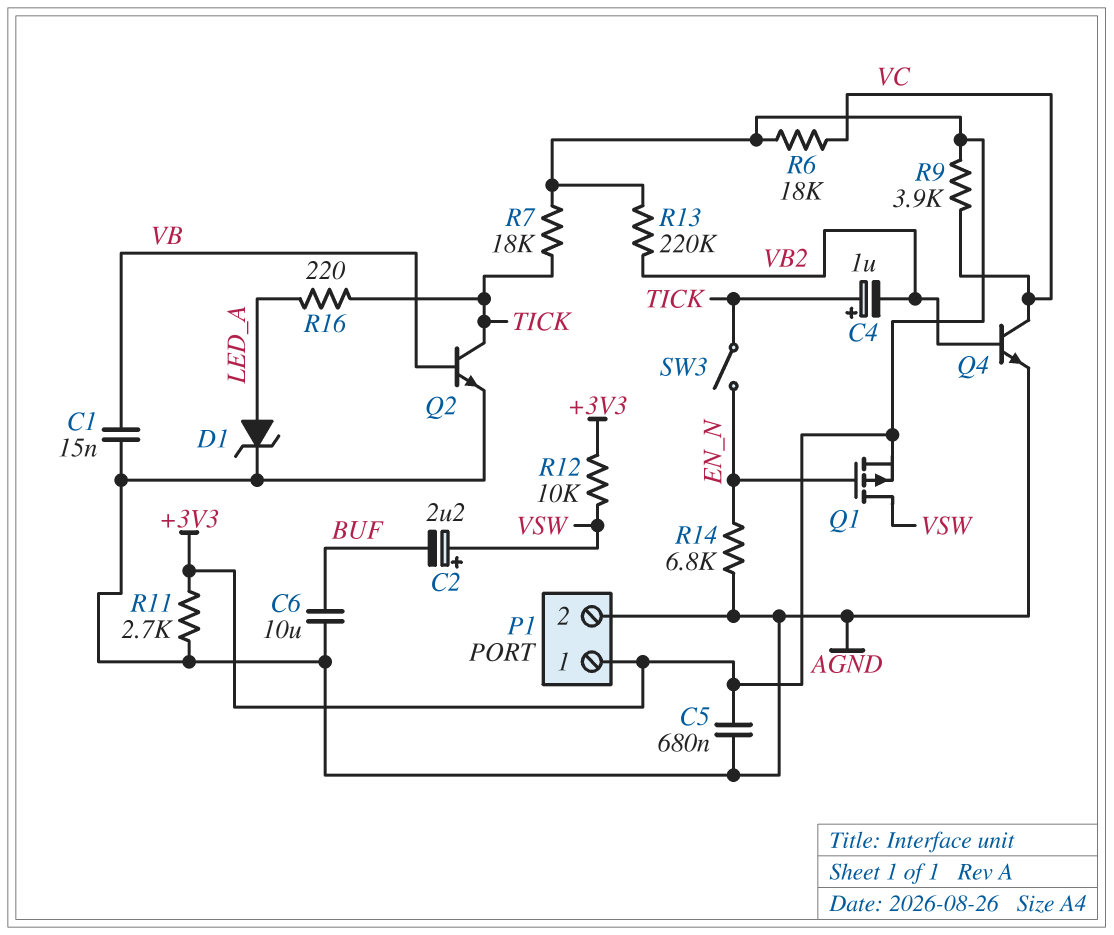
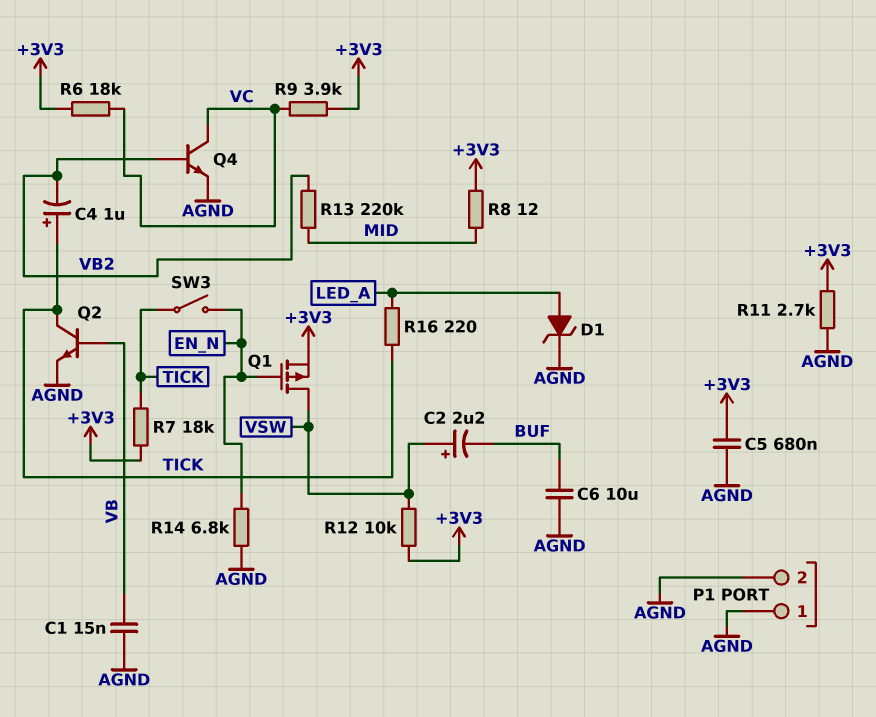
P1 pin 1: +3V3 -> AGND
R8: none -> 12 (+3V3, MID)
R13: 220k (+3V3, VB2) -> 220k (MID, VB2)

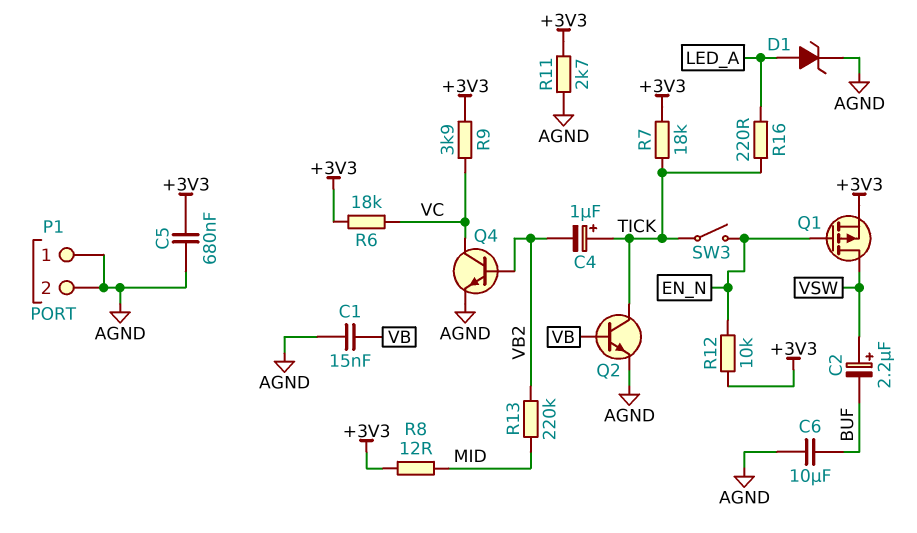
R12: 10k (+3V3, VSW) -> 10k (+3V3, EN_N)
R14: 6.8k (AGND, EN_N) -> none

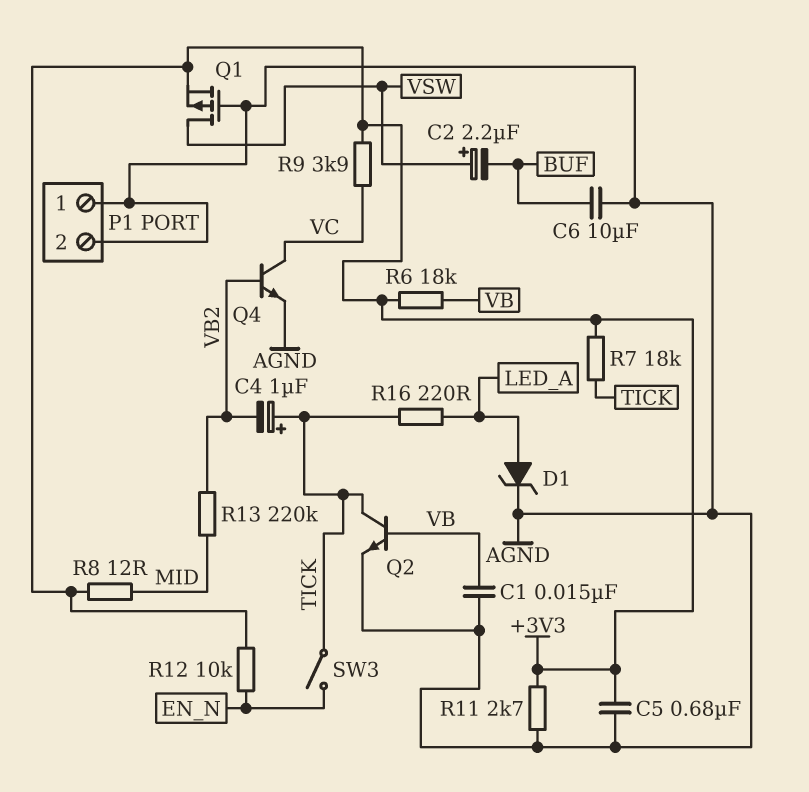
Q1: PMOS (G EN_N, D VSW, S +3V3) -> PMOS (G AGND, D VSW, S +3V3)
R6: 18k (+3V3, VC) -> 18k (+3V3, VB)

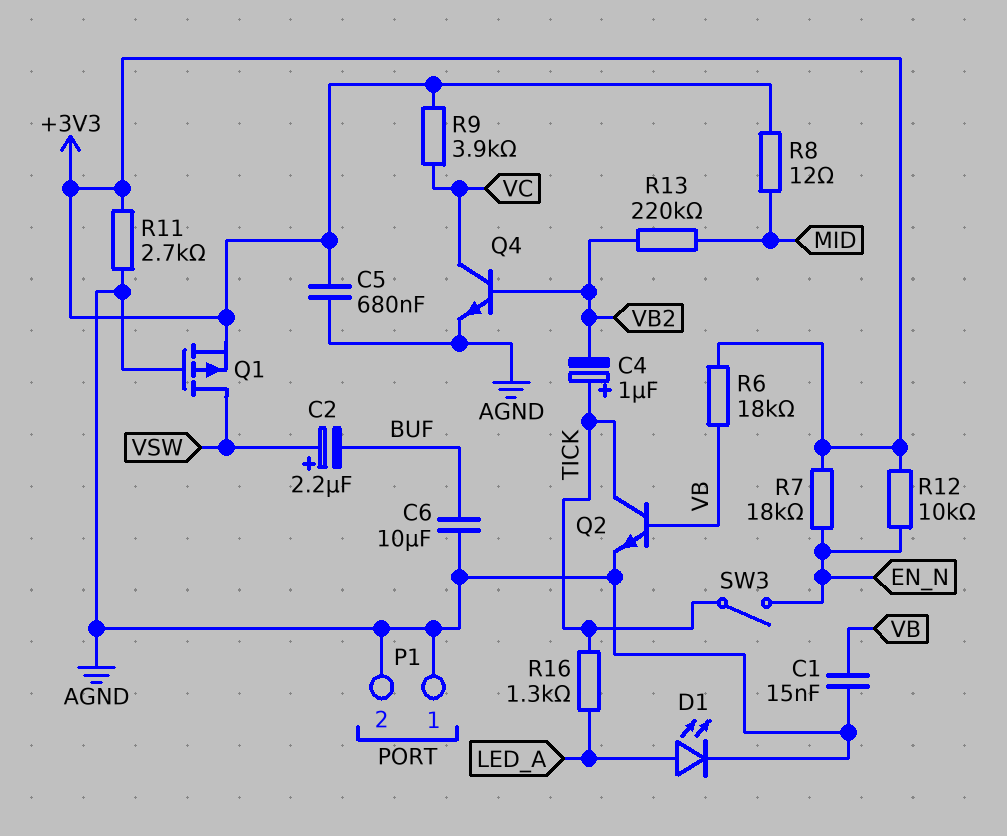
D1: zener (A LED_A, K AGND) -> LED (A LED_A, K AGND)
R7: 18k (+3V3, TICK) -> 18k (+3V3, EN_N)
R16: 220 (LED_A, TICK) -> 1.3k (LED_A, TICK)

